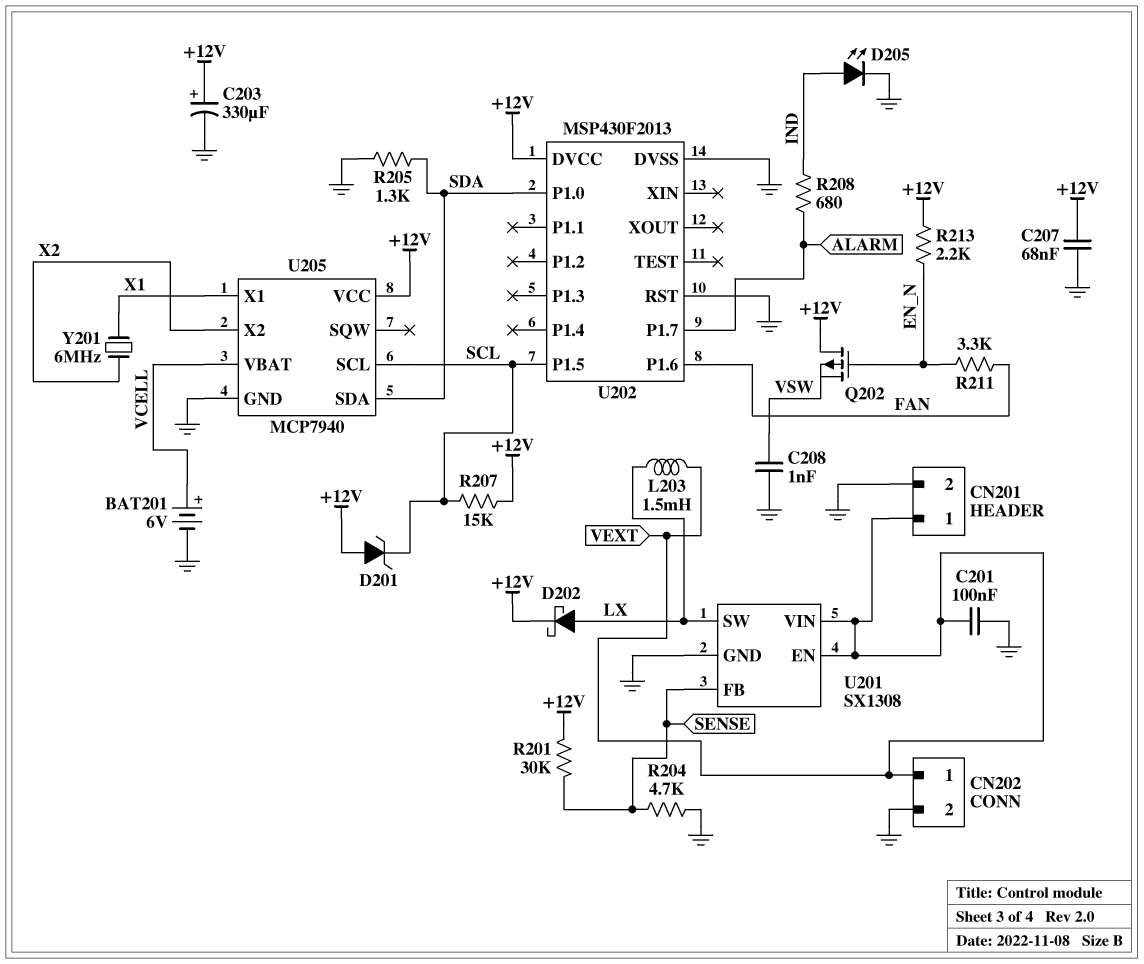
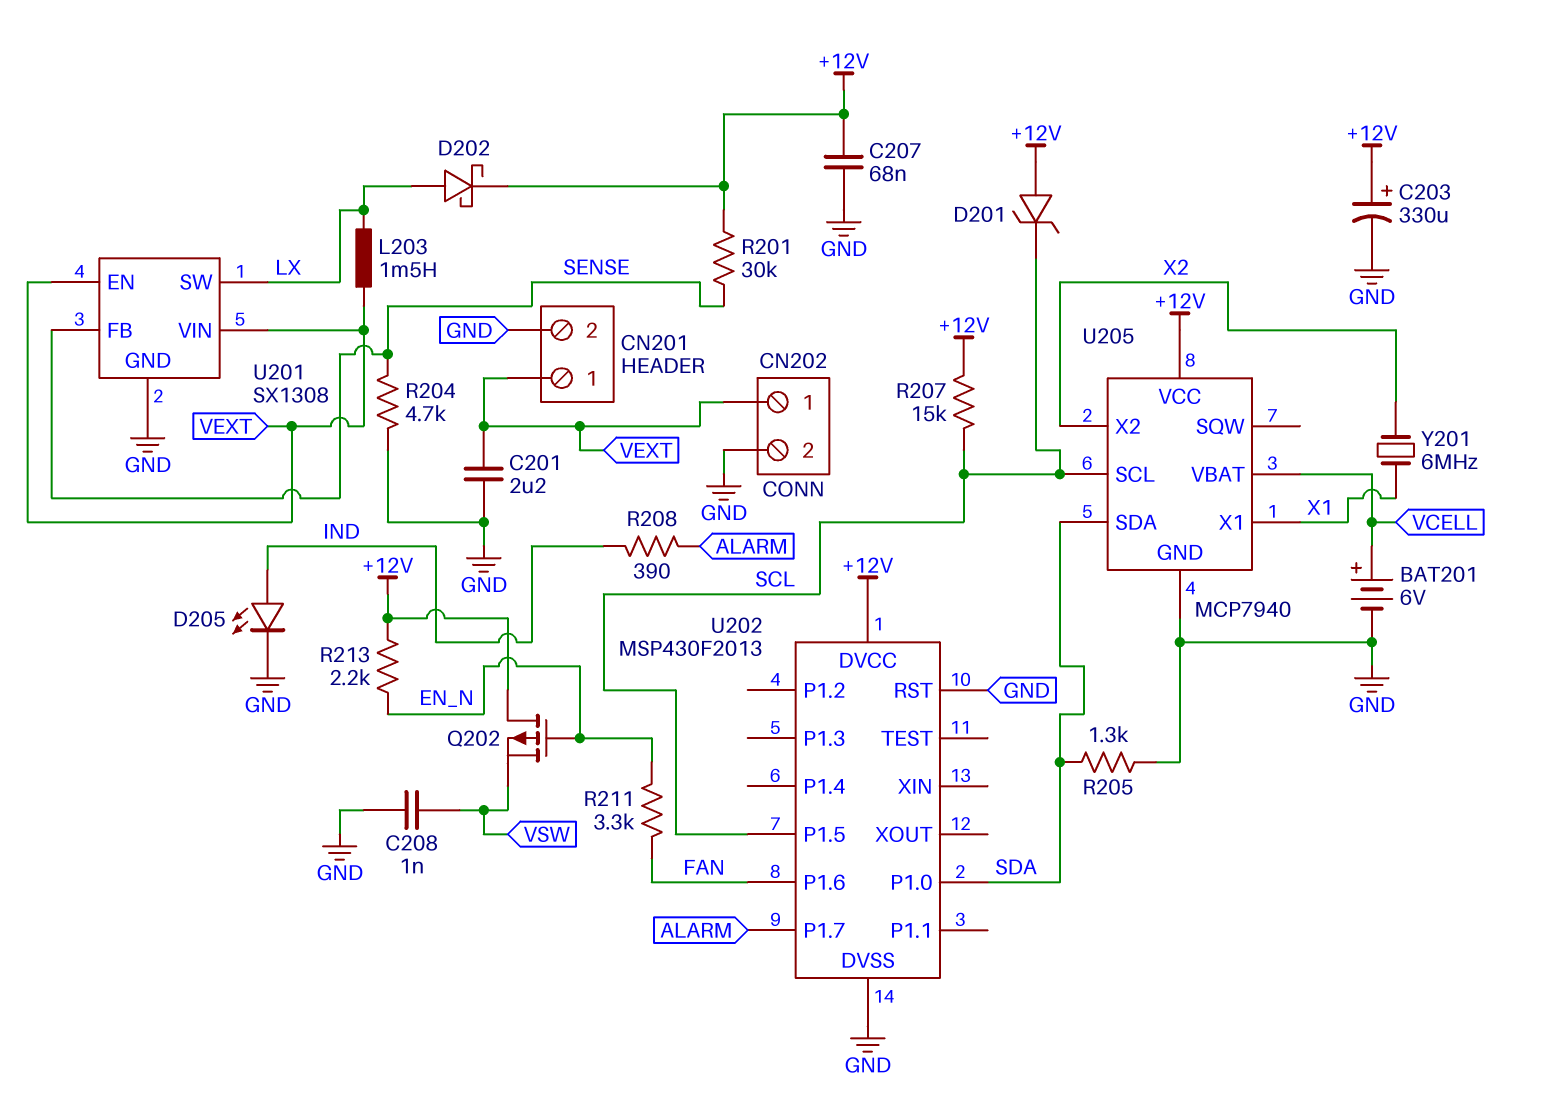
C201: 100nF (GND, VEXT) -> 2.2uF (GND, VEXT)
R208: 680 (ALARM, IND) -> 390 (ALARM, IND)

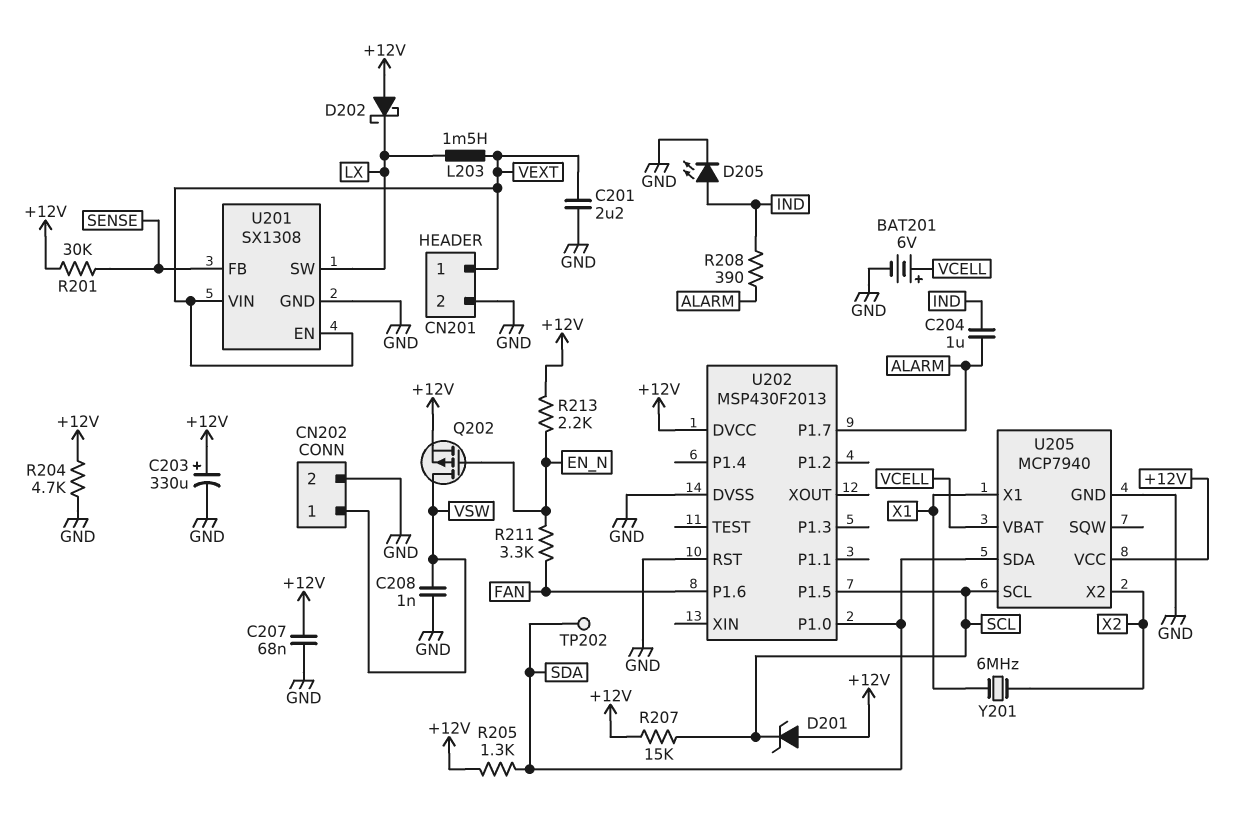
C204: none -> 1uF (ALARM, IND)
CN202 pin 1: VEXT -> VSW
D202: schottky (A LX, K +12V) -> schottky (A +12V, K LX)
Q202: PMOS (G EN_N, D +12V, S VSW) -> PMOS (G EN_N, D VSW, S +12V)
R204: 4.7k (GND, SENSE) -> 4.7k (+12V, GND)
R205: 1.3k (GND, SDA) -> 1.3k (+12V, SDA)
TP202: none -> test point (SDA)

